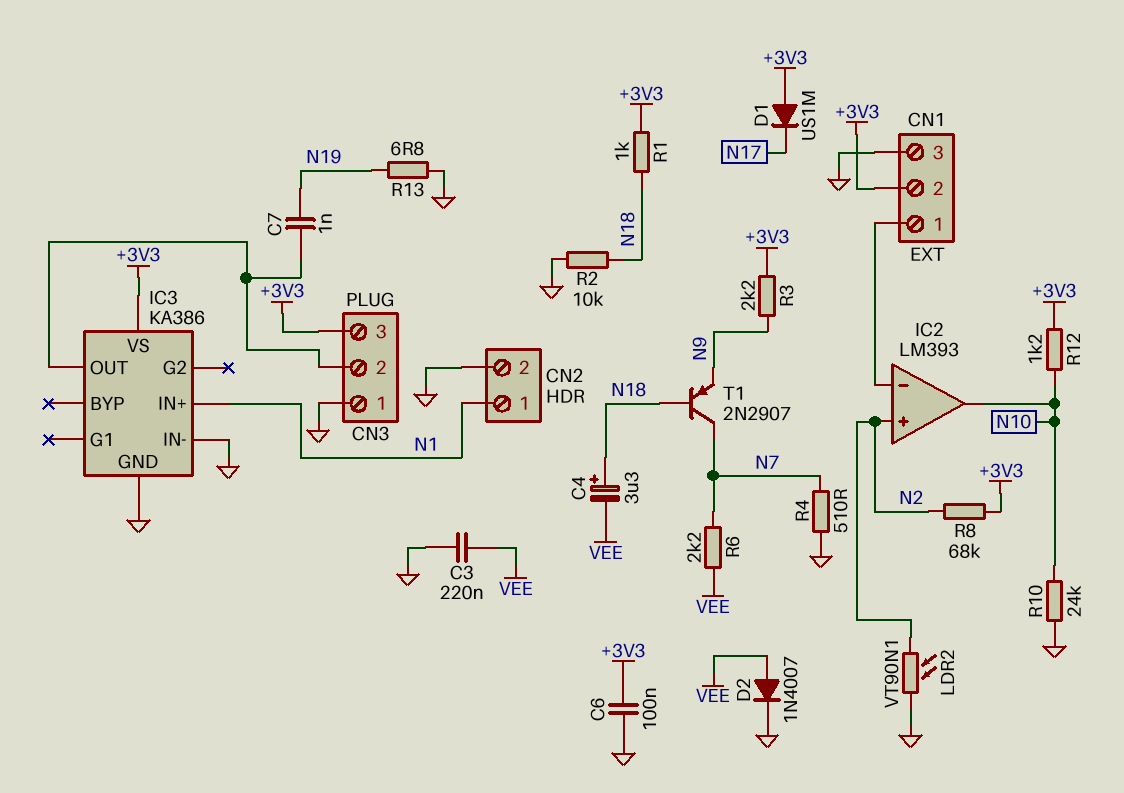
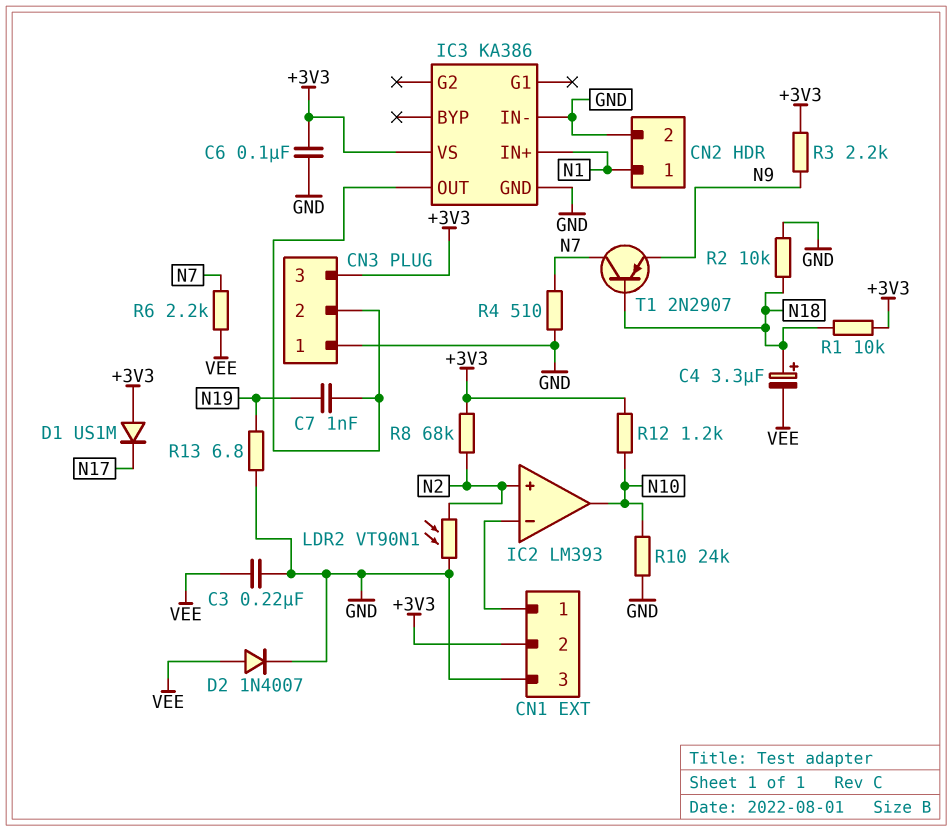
R1: 1k (+3V3, N18) -> 10k (+3V3, N18)

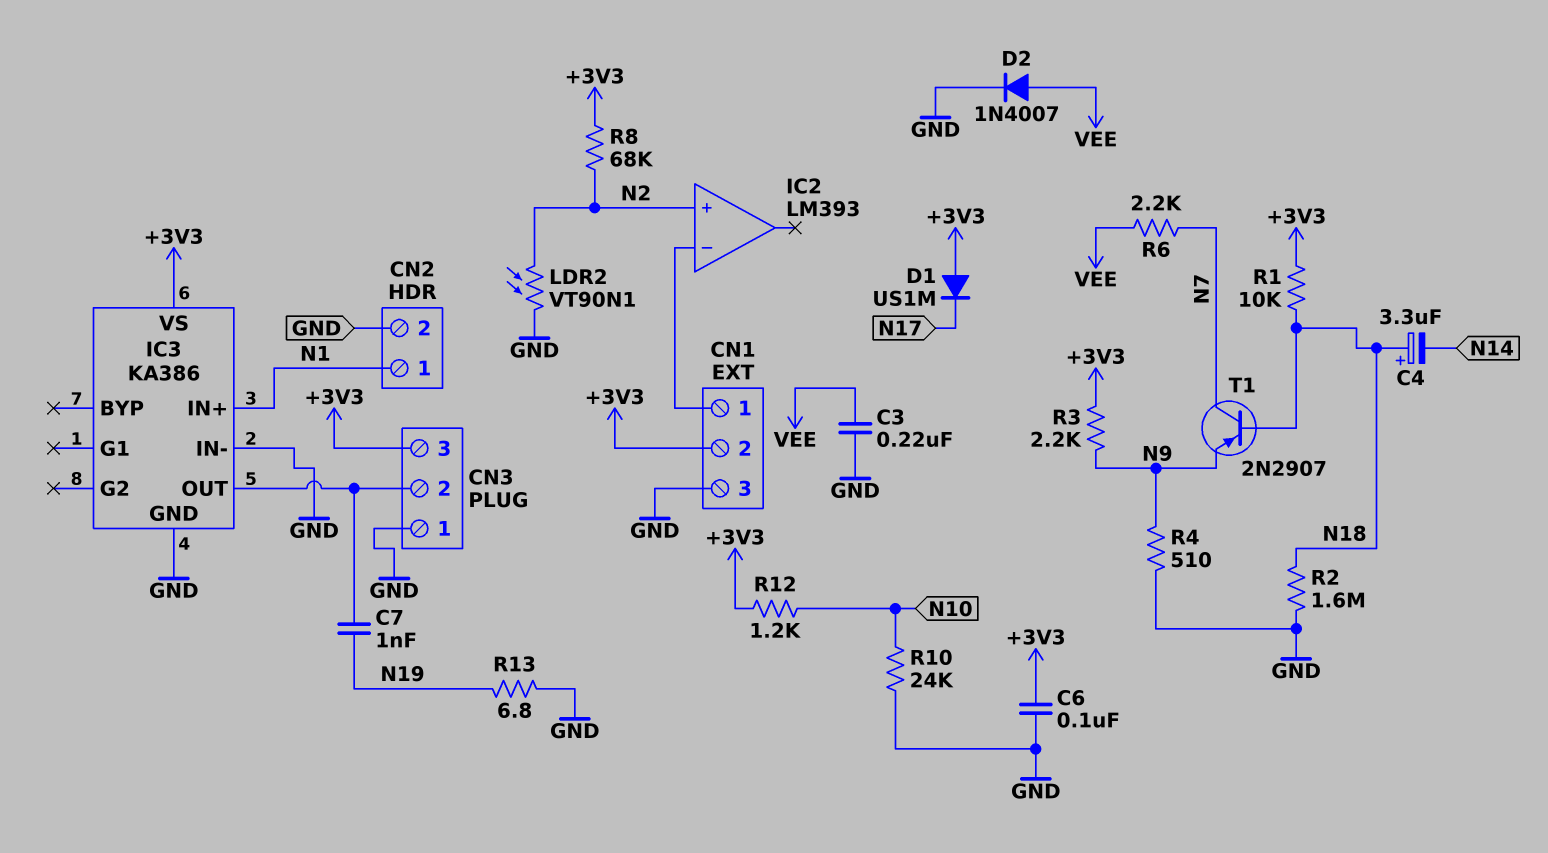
C4: 3.3uF (plus N18, minus VEE) -> 3.3uF (plus N18, minus N14)
IC2 pin out: N10 -> none
R2: 10k (GND, N18) -> 1.6M (GND, N18)
R4: 510 (GND, N7) -> 510 (GND, N9)

